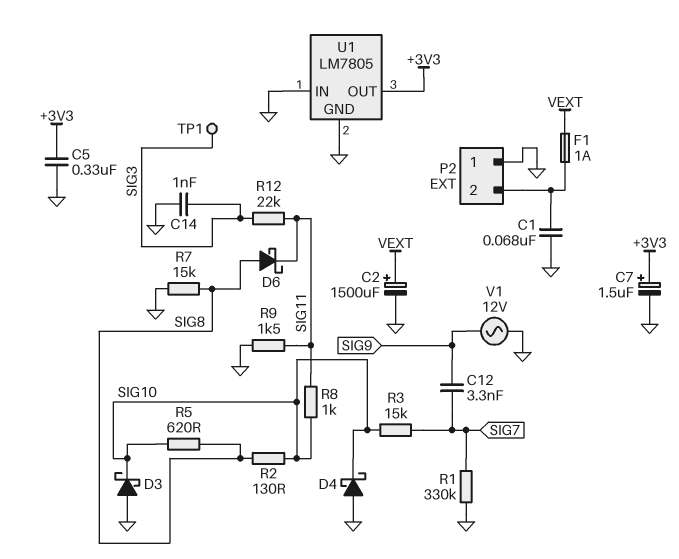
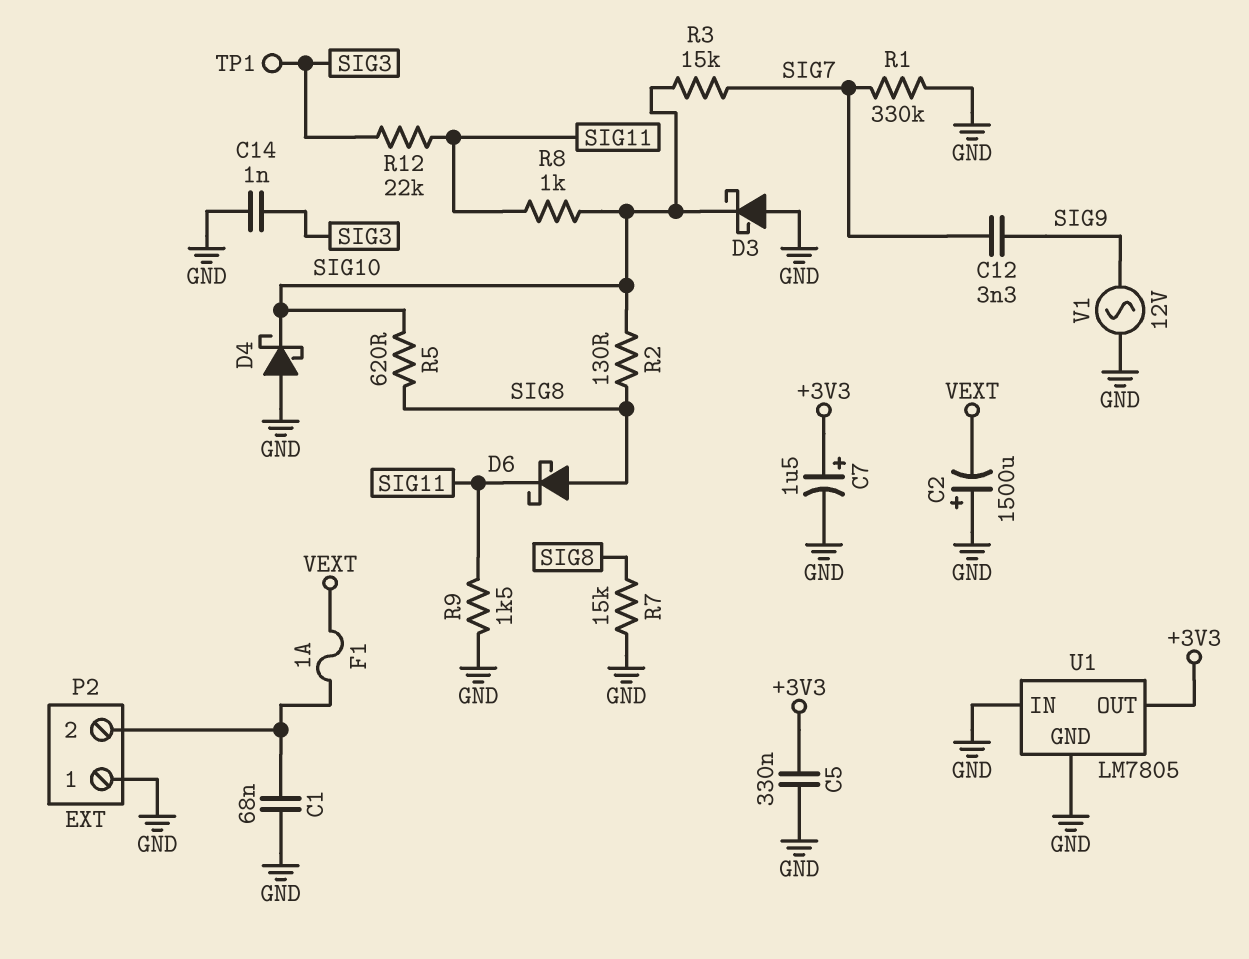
C2: 1500uF (plus VEXT, minus GND) -> 1500uF (plus GND, minus VEXT)

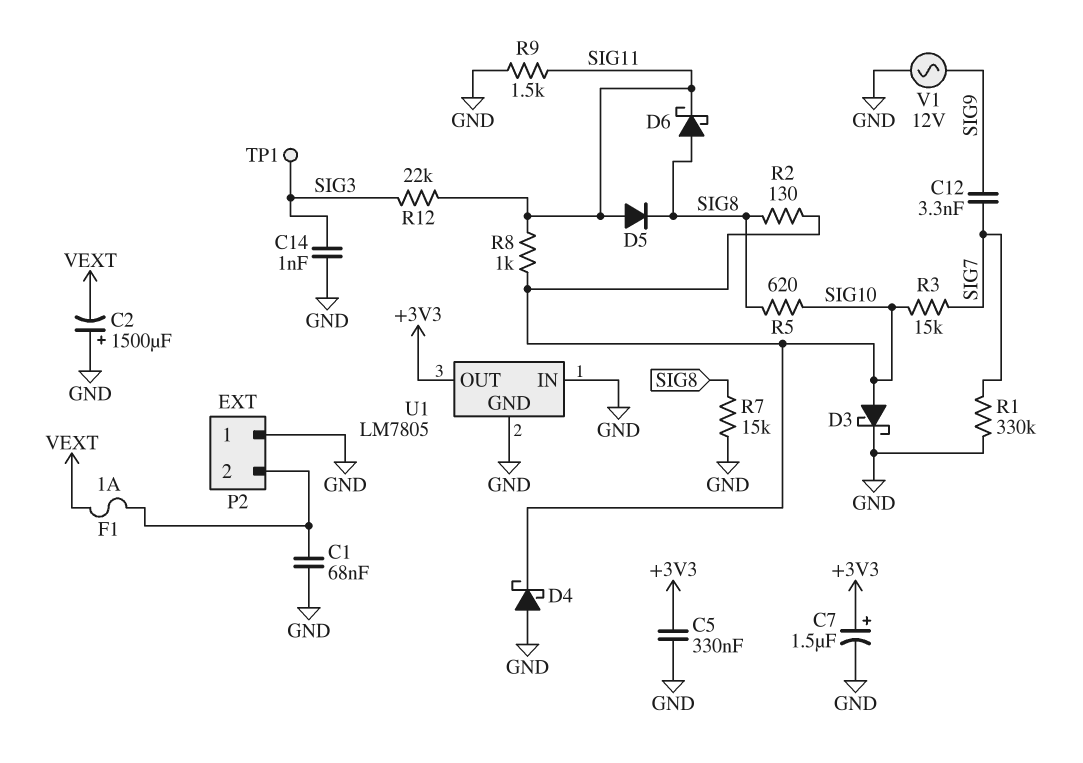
D3: schottky (A GND, K SIG10) -> schottky (A SIG10, K GND)
D5: none -> diode (A SIG11, K SIG8)

